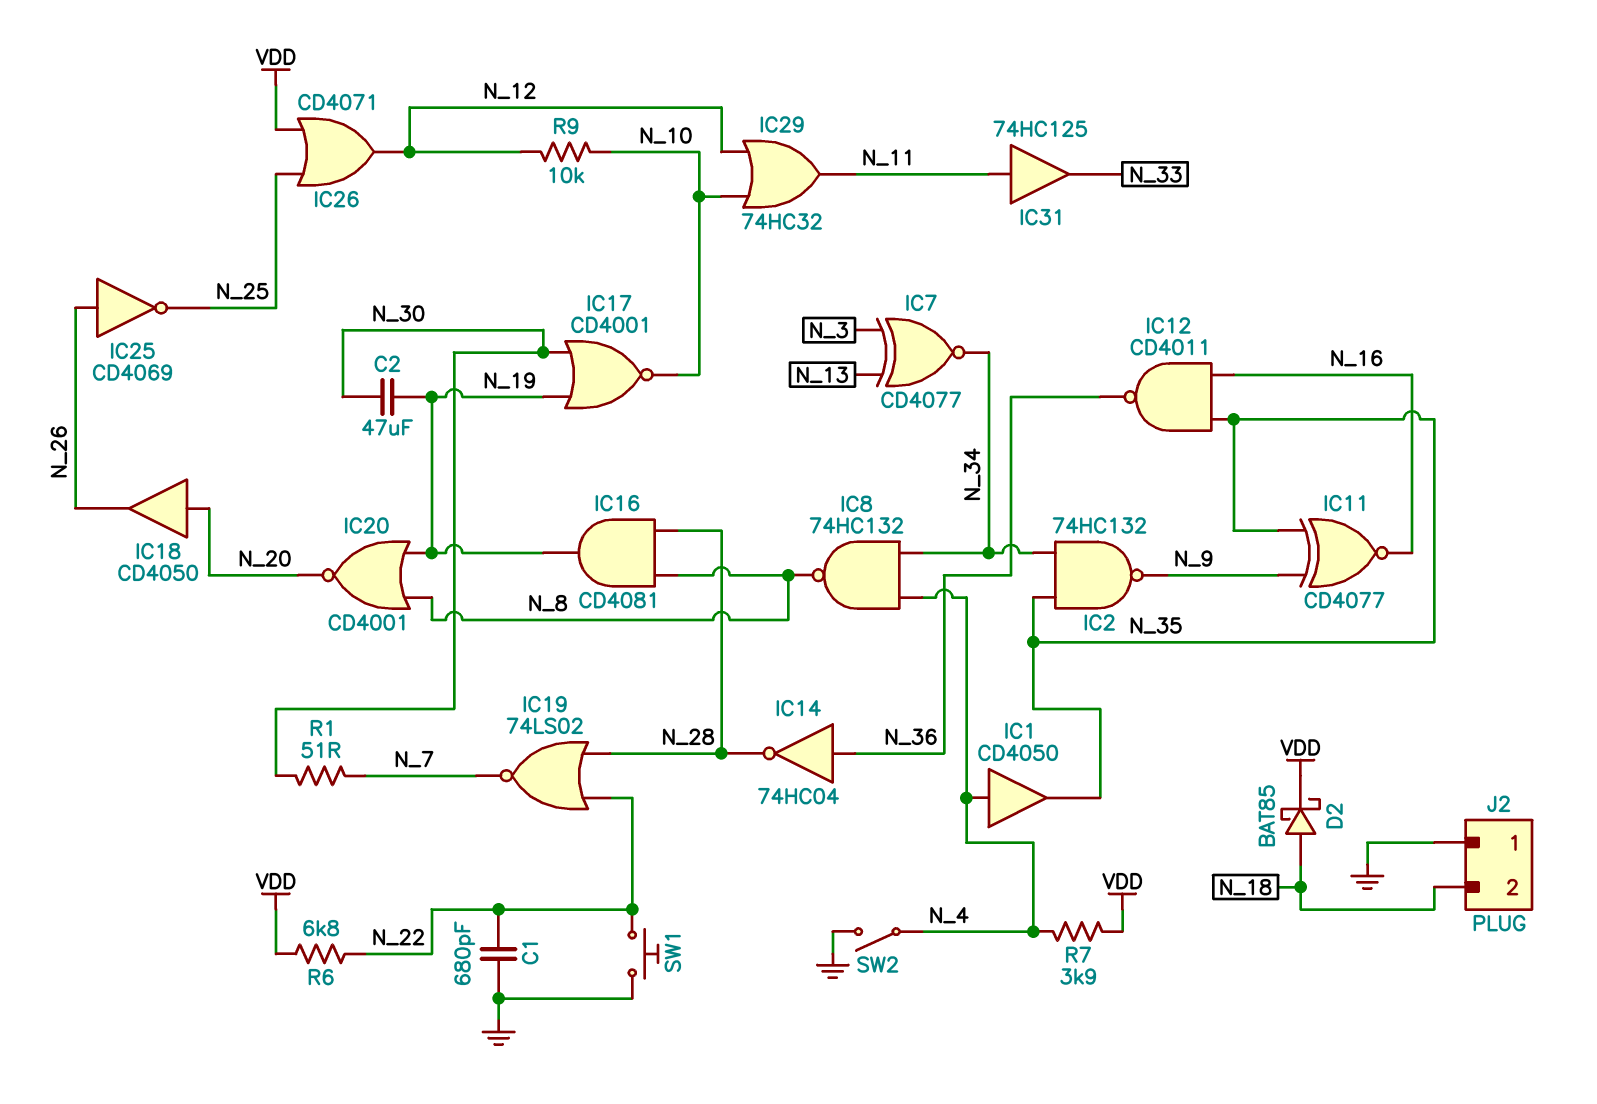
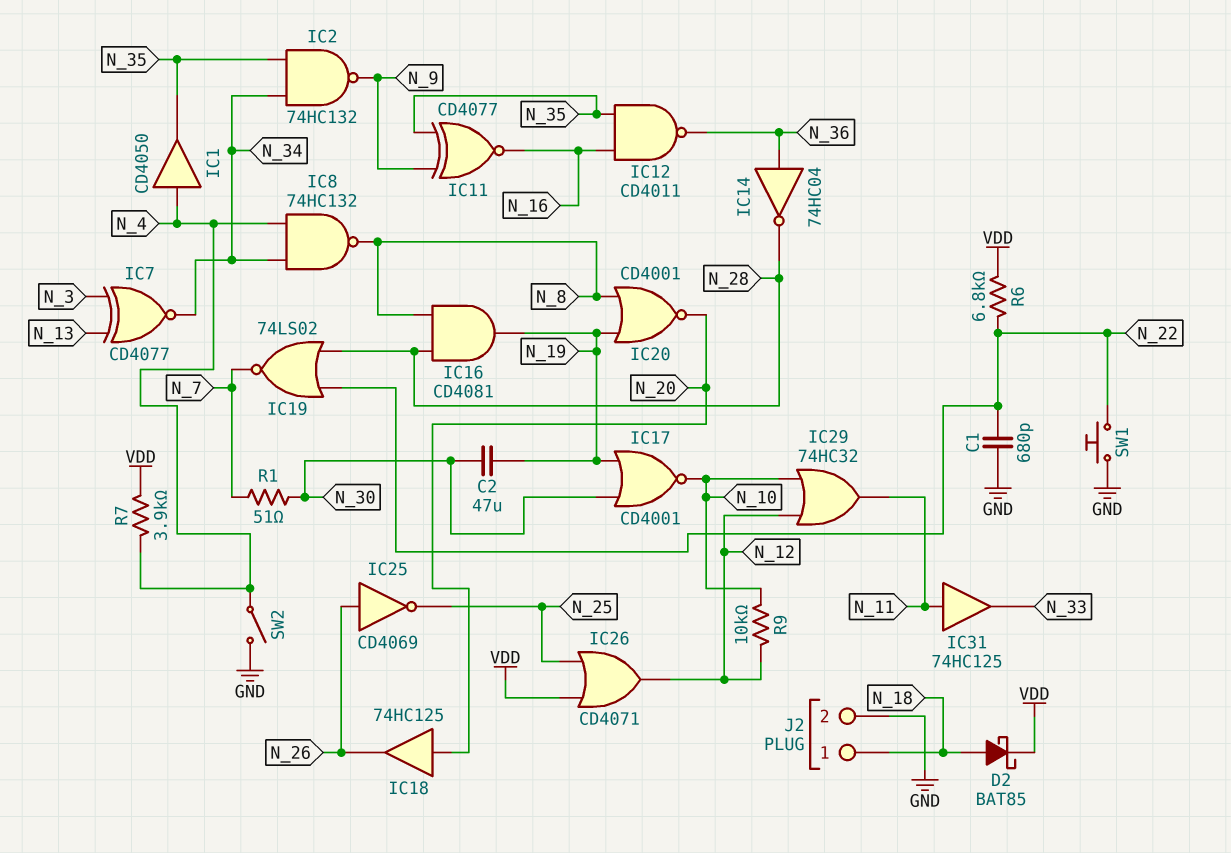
IC18: buffer CD4050 (in N_20, out N_26) -> buffer 74HC125 (in N_20, out N_26)
J2 pin 1: GND -> N_18
J2 pin 2: N_18 -> GND

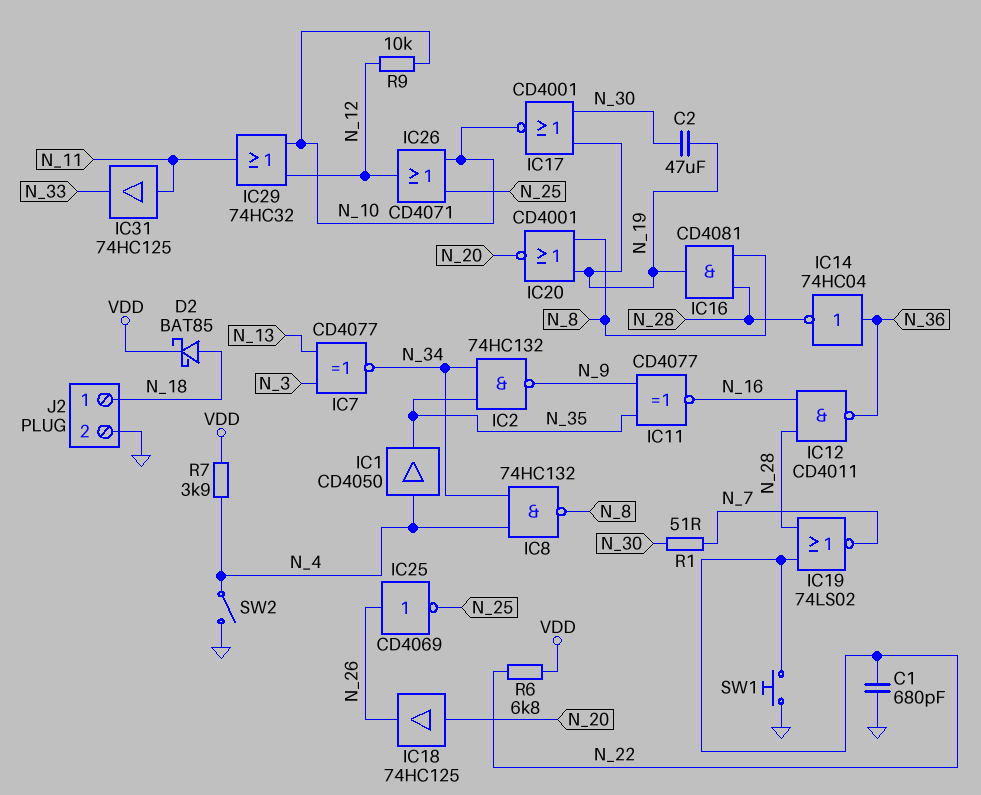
IC12: NAND CD4011 (in N_16, in N_35, out N_36) -> NAND CD4011 (in N_16, in N_28, out N_36)
IC26: OR CD4071 (in N_25, in VDD, out N_12) -> OR CD4071 (in N_10, in N_25, out N_12)

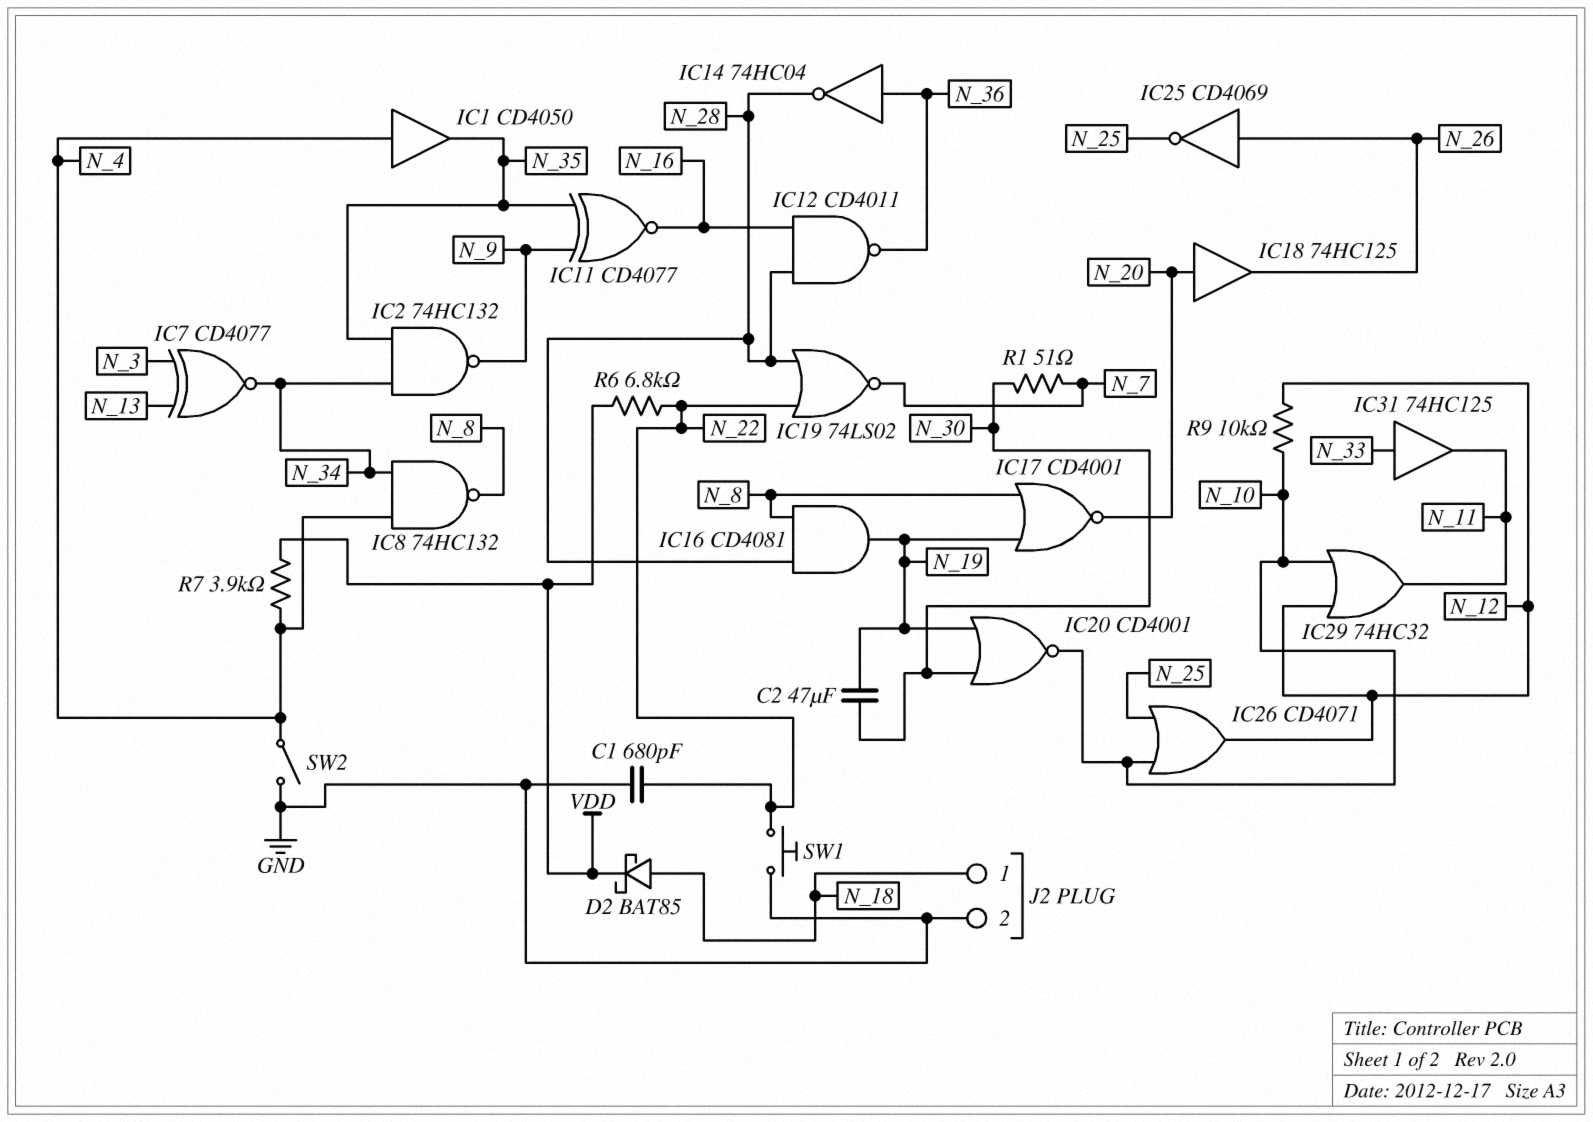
IC17: NOR CD4001 (in N_19, in N_30, out N_10) -> NOR CD4001 (in N_8, in N_19, out N_20)
IC20: NOR CD4001 (in N_8, in N_19, out N_20) -> NOR CD4001 (in N_19, in N_30, out N_10)
IC31: buffer 74HC125 (in N_11, out N_33) -> buffer 74HC125 (in N_33, out N_11)

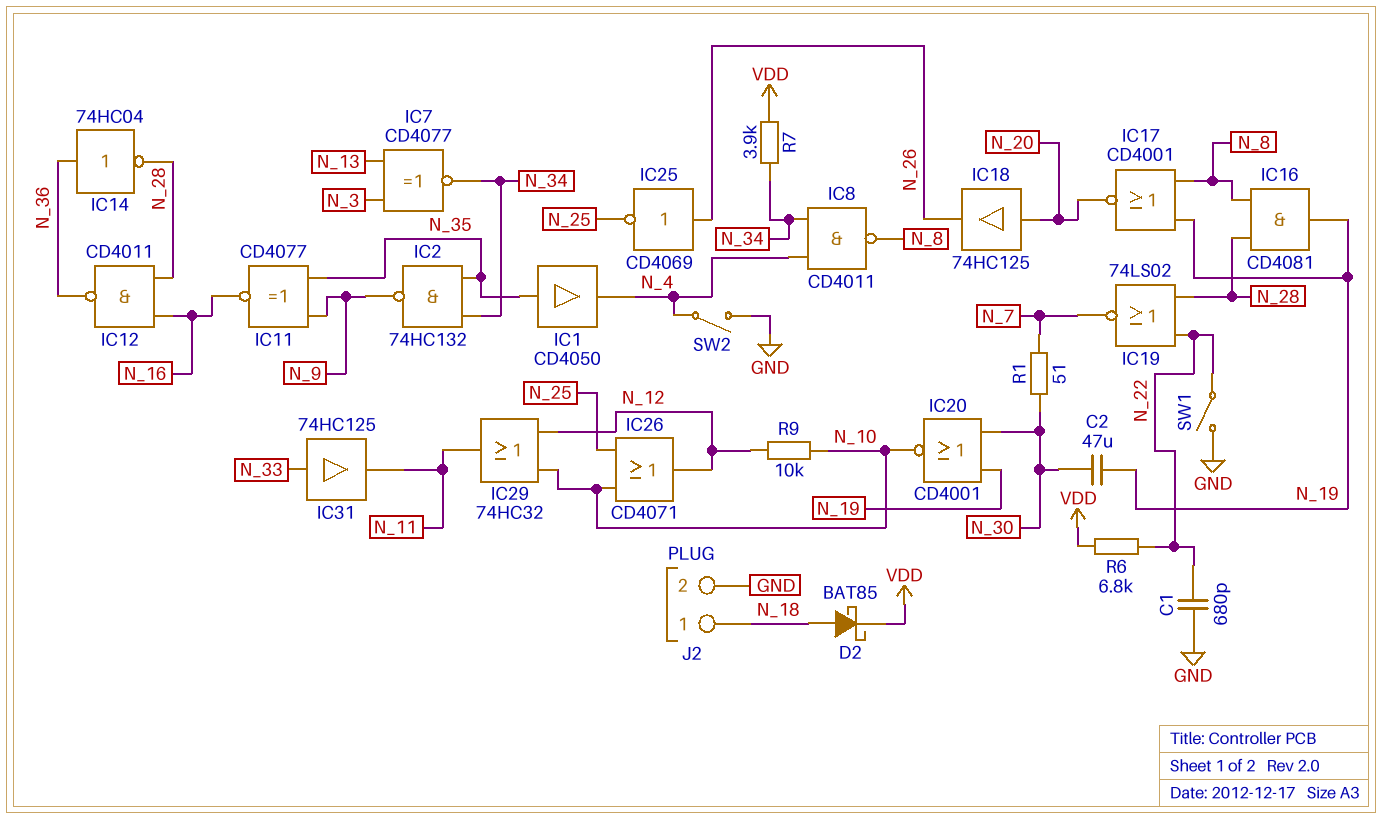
IC1: buffer CD4050 (in N_4, out N_35) -> buffer CD4050 (in N_35, out N_4)
IC8: NAND 74HC132 (in N_4, in N_34, out N_8) -> NAND CD4011 (in N_4, in N_34, out N_8)
R7: 3.9k (N_4, VDD) -> 3.9k (N_34, VDD)
SW1: button (GND, N_22) -> switch (GND, N_22)

